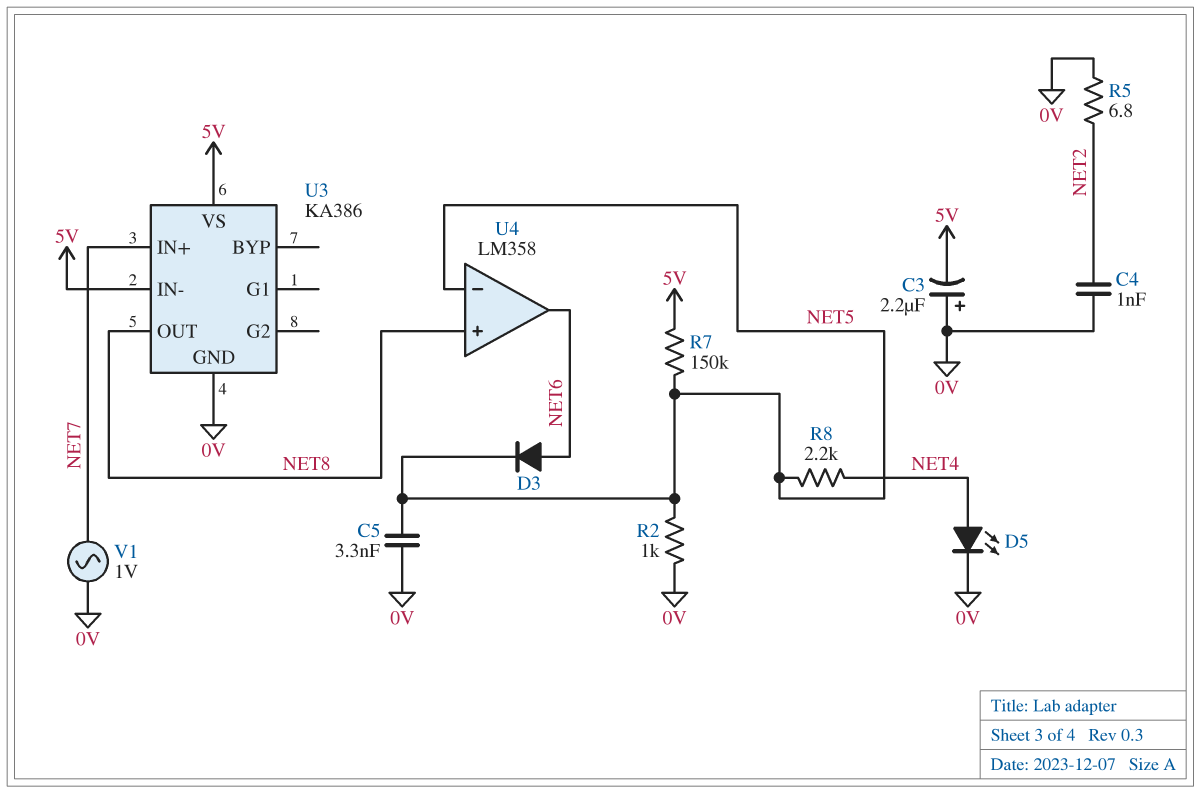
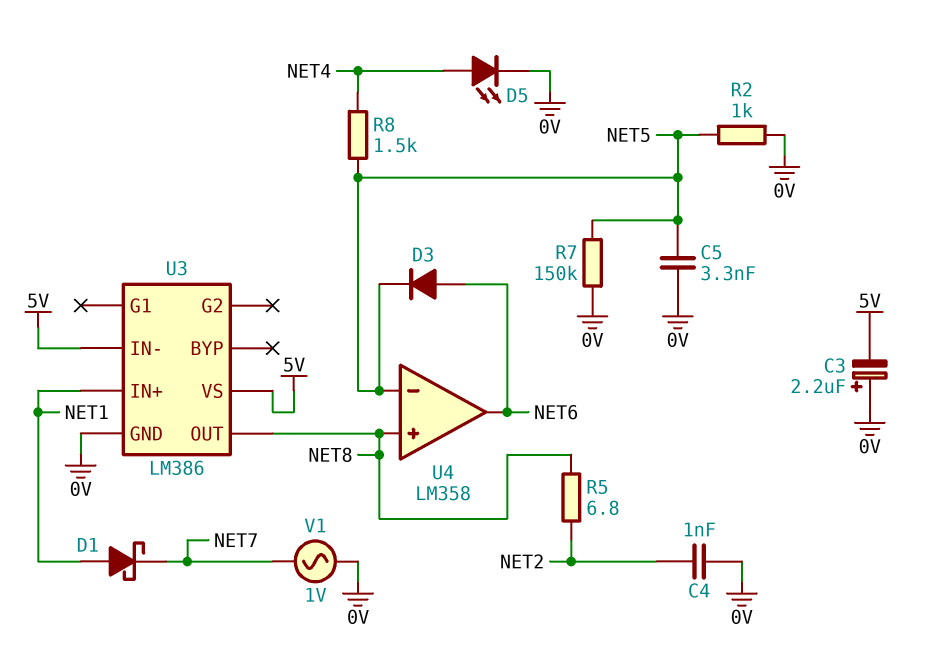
D1: none -> schottky (A NET1, K NET7)
R5: 6.8 (0V, NET2) -> 6.8 (NET2, NET8)
R7: 150k (5V, NET5) -> 150k (0V, NET5)
R8: 2.2k (NET4, NET5) -> 1.5k (NET4, NET5)
U3: KA386 -> LM386
U3 pin IN+: NET7 -> NET1

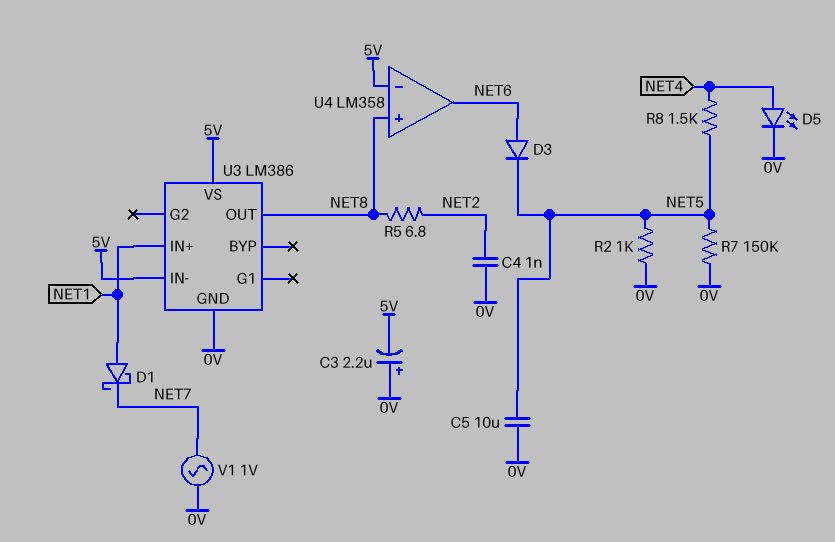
C5: 3.3nF (0V, NET5) -> 10uF (0V, NET5)
U4 pin in-: NET5 -> 5V

